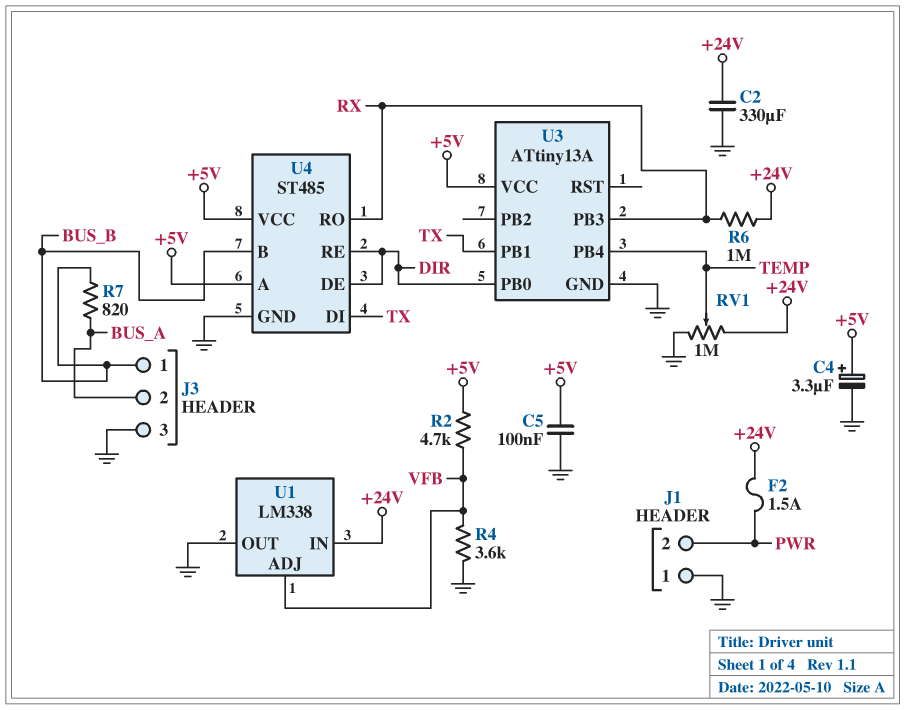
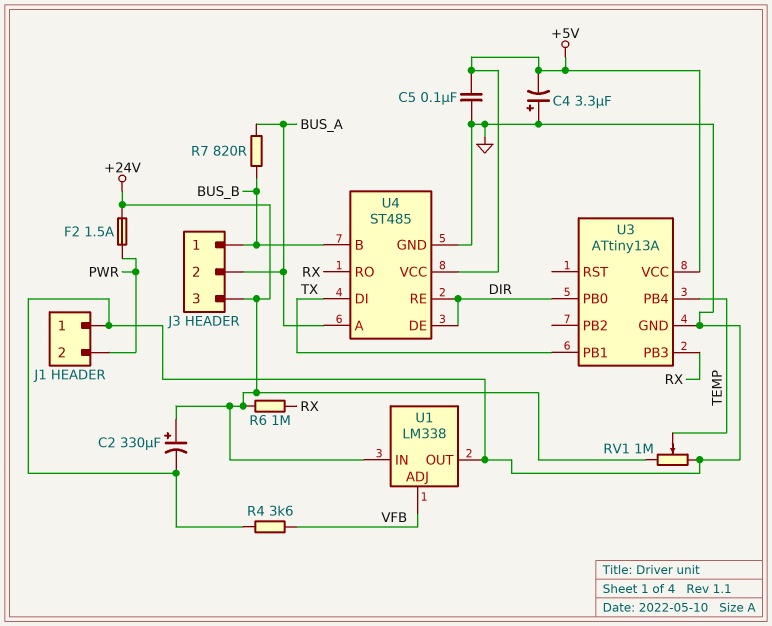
C2: 330uF (+24V, GND) -> 330uF (plus +24V, minus GND)
C4: 3.3uF (plus +5V, minus GND) -> 3.3uF (plus GND, minus +5V)
J3 pin 3: GND -> +24V
R2: 4.7k (+5V, VFB) -> none
U4 pin A: +5V -> BUS_A

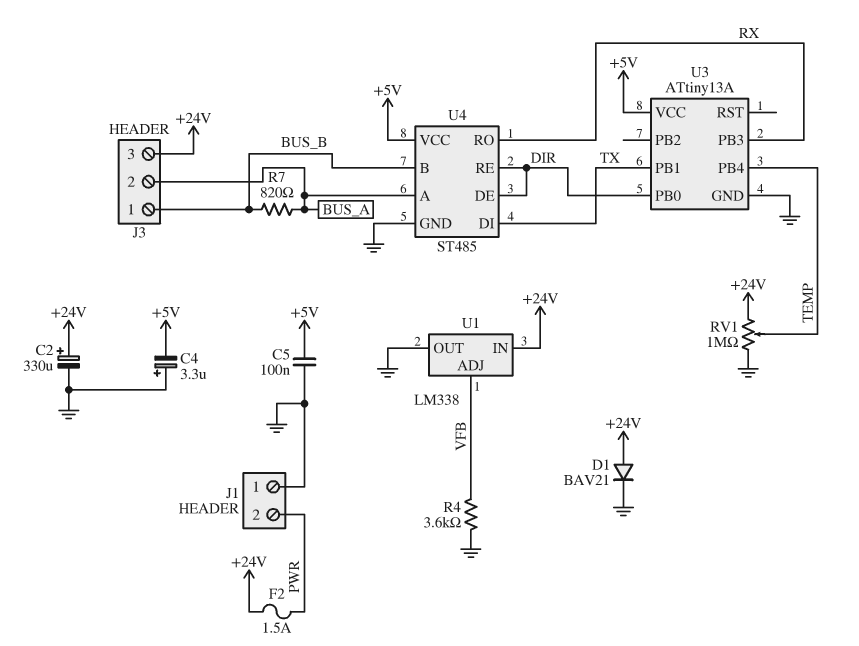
D1: none -> diode BAV21 (A +24V, K GND)
R6: 1M (+24V, RX) -> none

